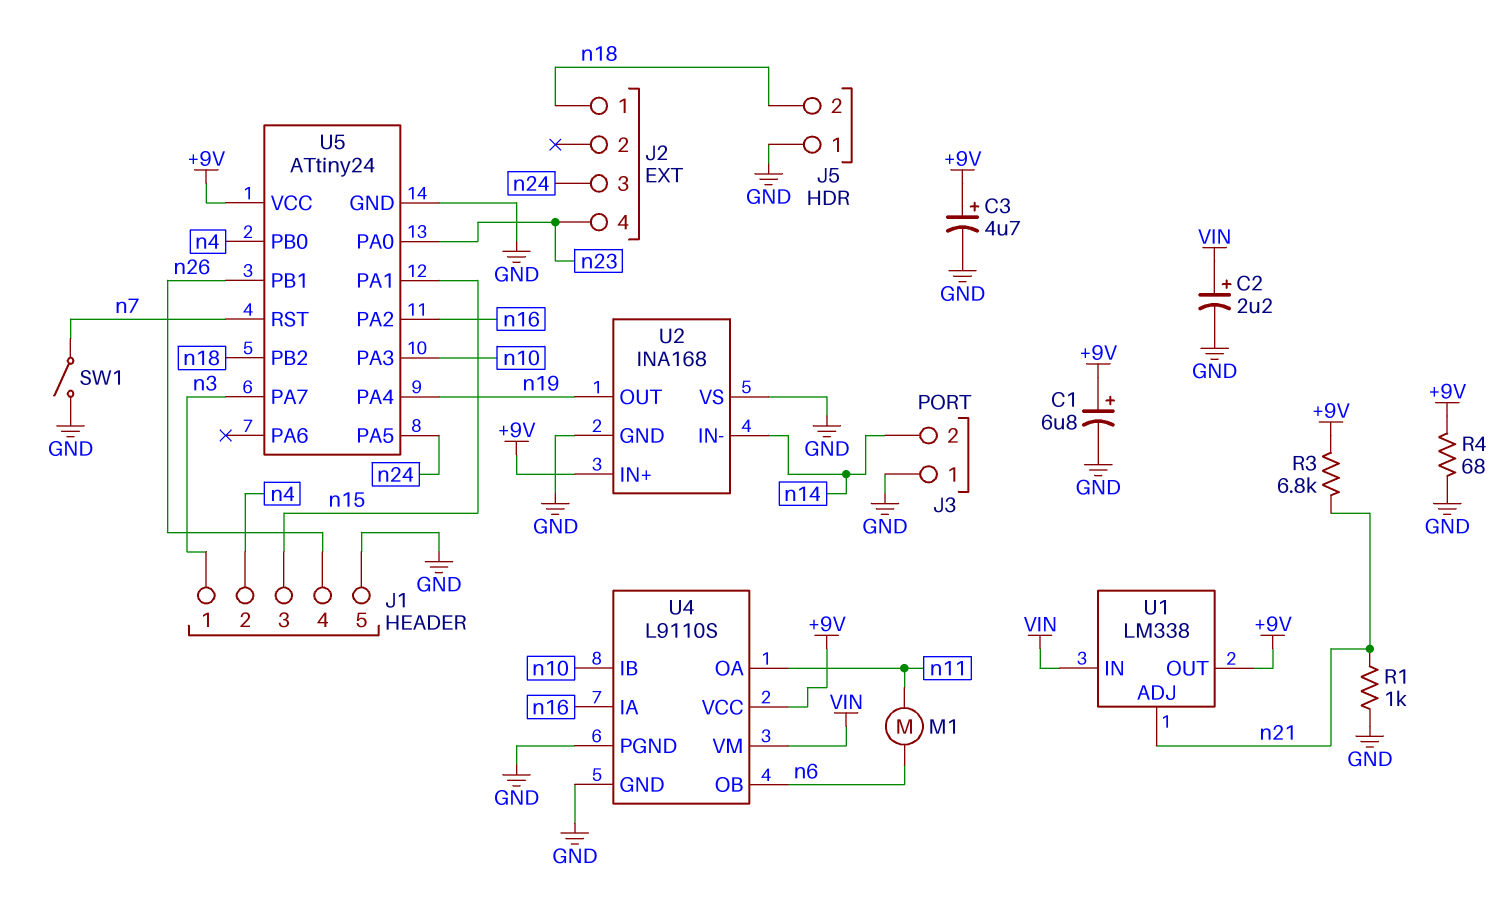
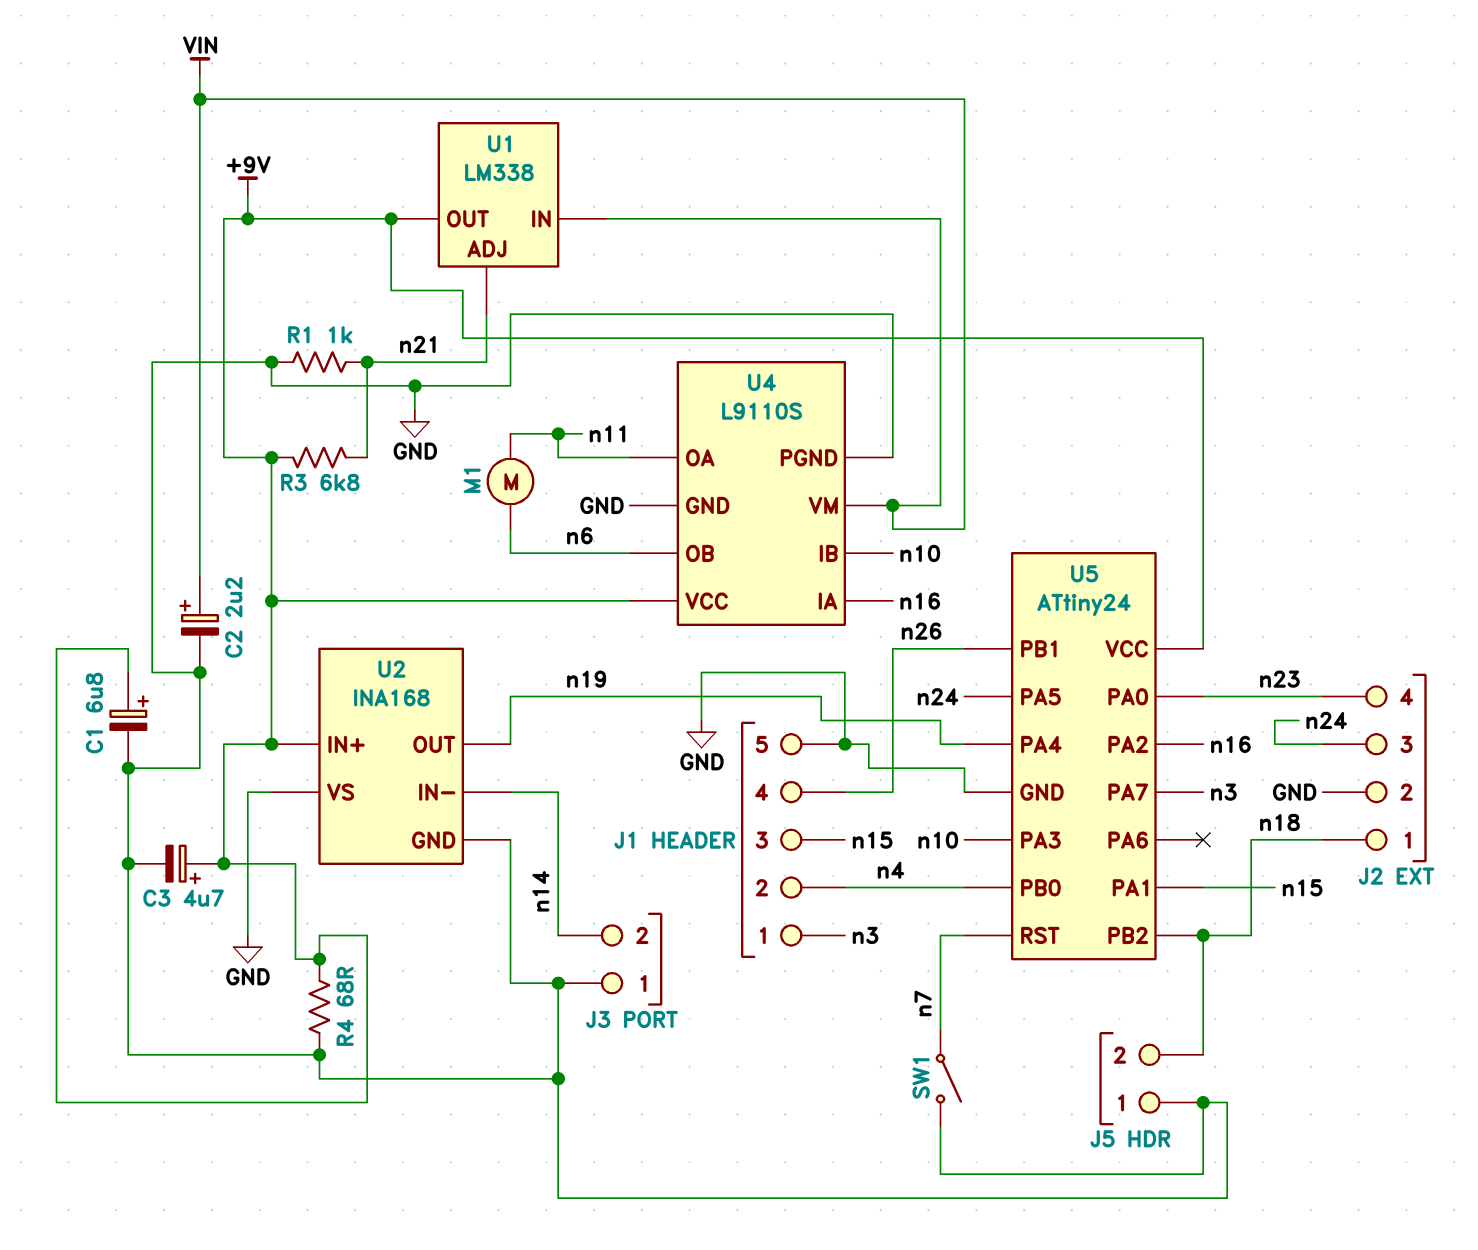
J2 pin 2: none -> GND

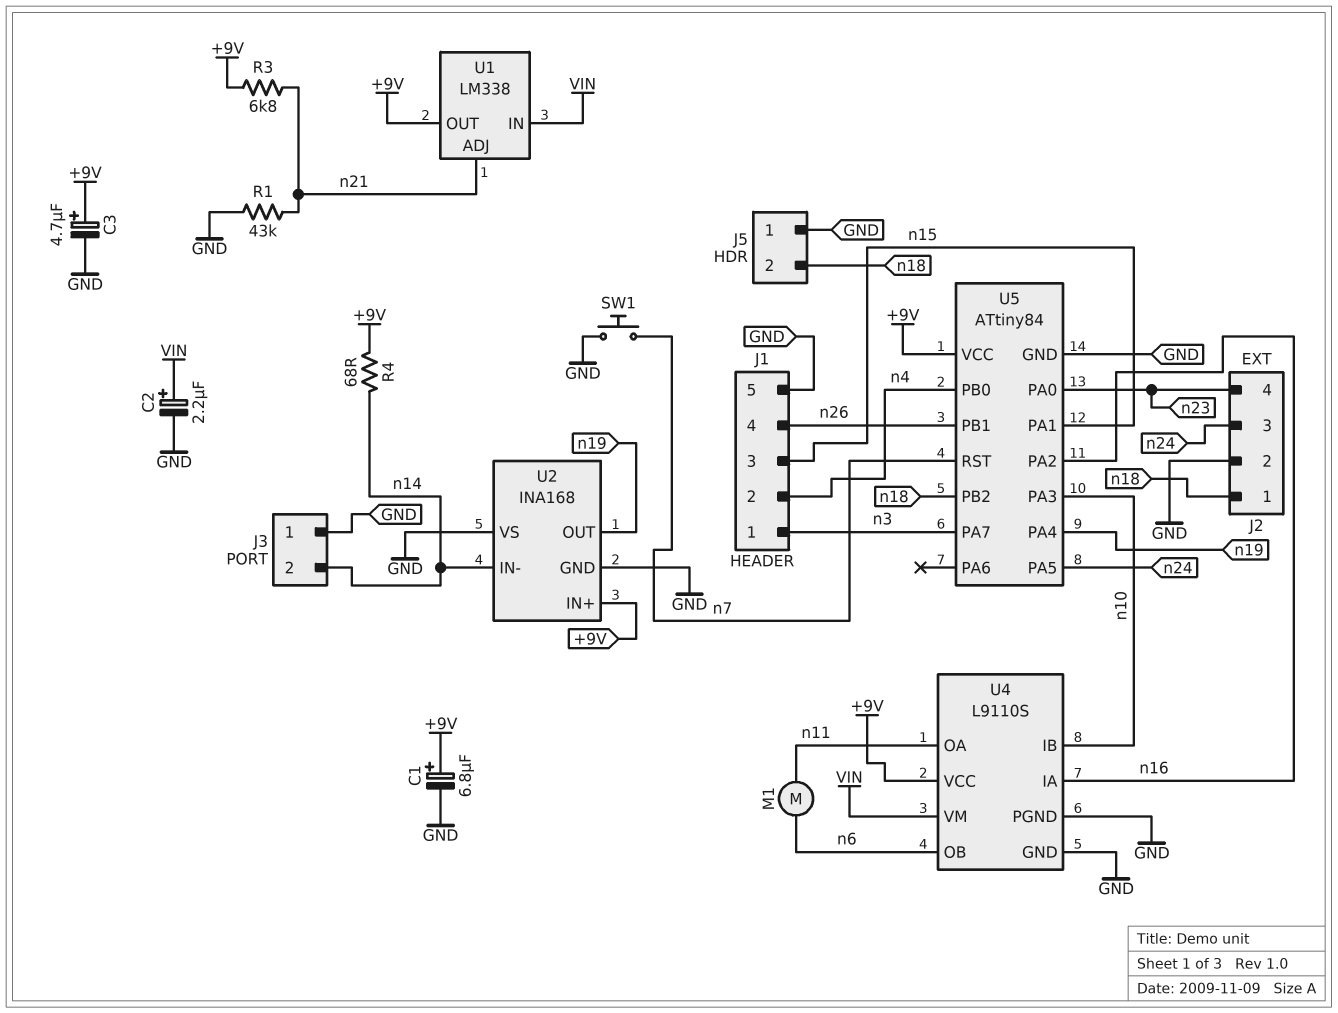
R1: 1k (GND, n21) -> 43k (GND, n21)
R4: 68 (+9V, GND) -> 68 (+9V, n14)
SW1: switch (GND, n7) -> button (GND, n7)
U5: ATtiny24 -> ATtiny84

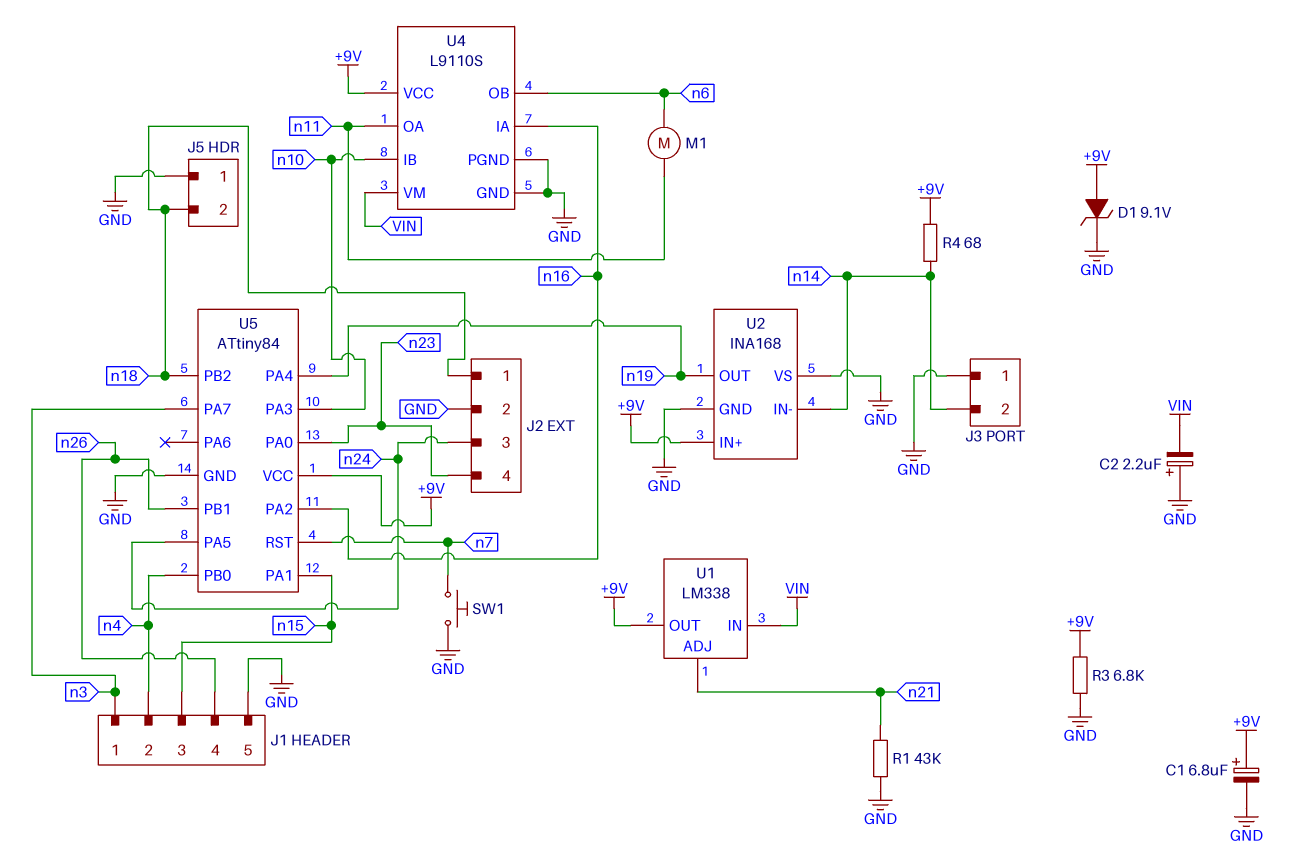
C2: 2.2uF (plus VIN, minus GND) -> 2.2uF (plus GND, minus VIN)
C3: 4.7uF (plus +9V, minus GND) -> none
D1: none -> zener 9.1V (A +9V, K GND)
R3: 6.8k (+9V, n21) -> 6.8k (+9V, GND)

